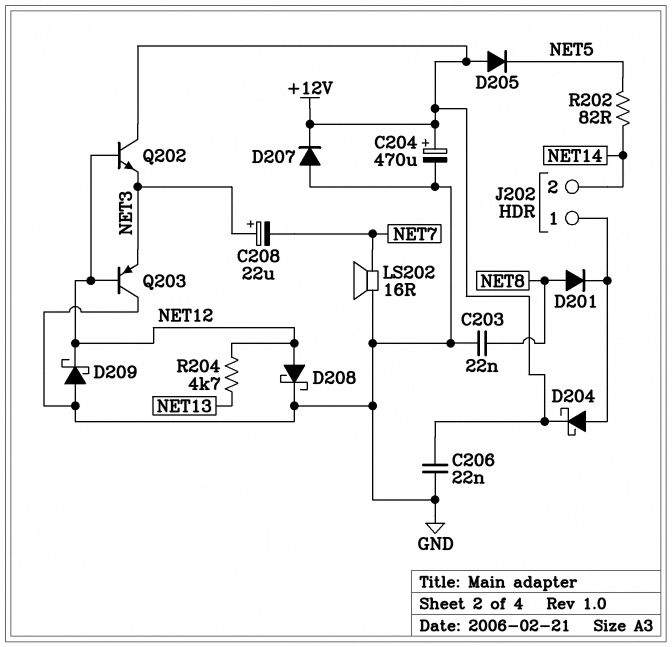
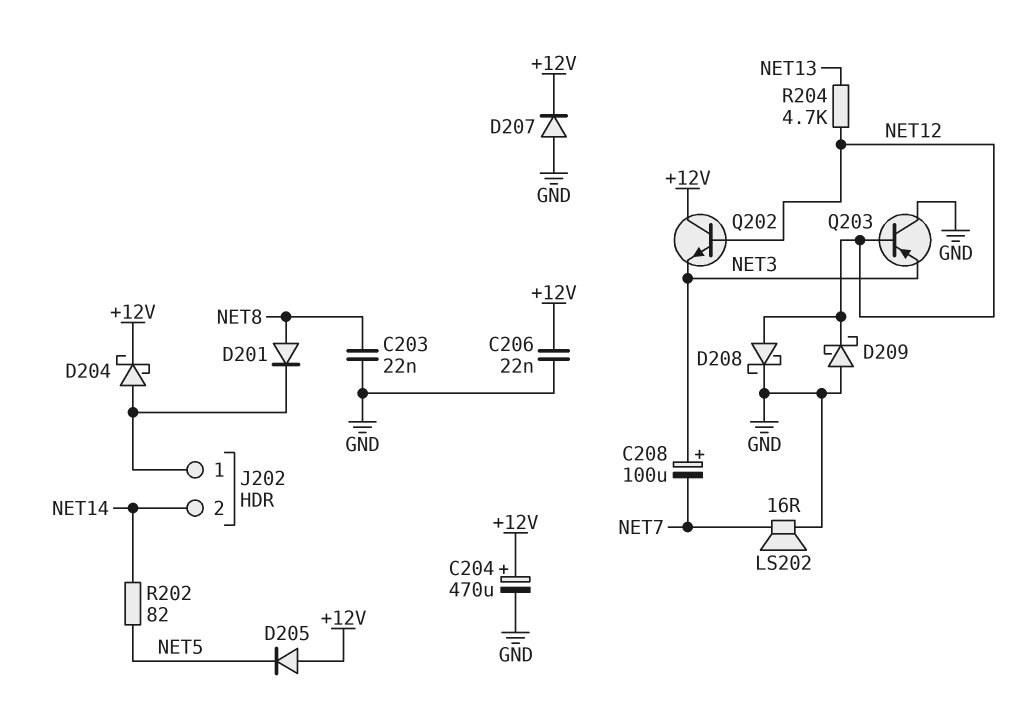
C208: 22uF (plus NET3, minus NET7) -> 100uF (plus NET3, minus NET7)

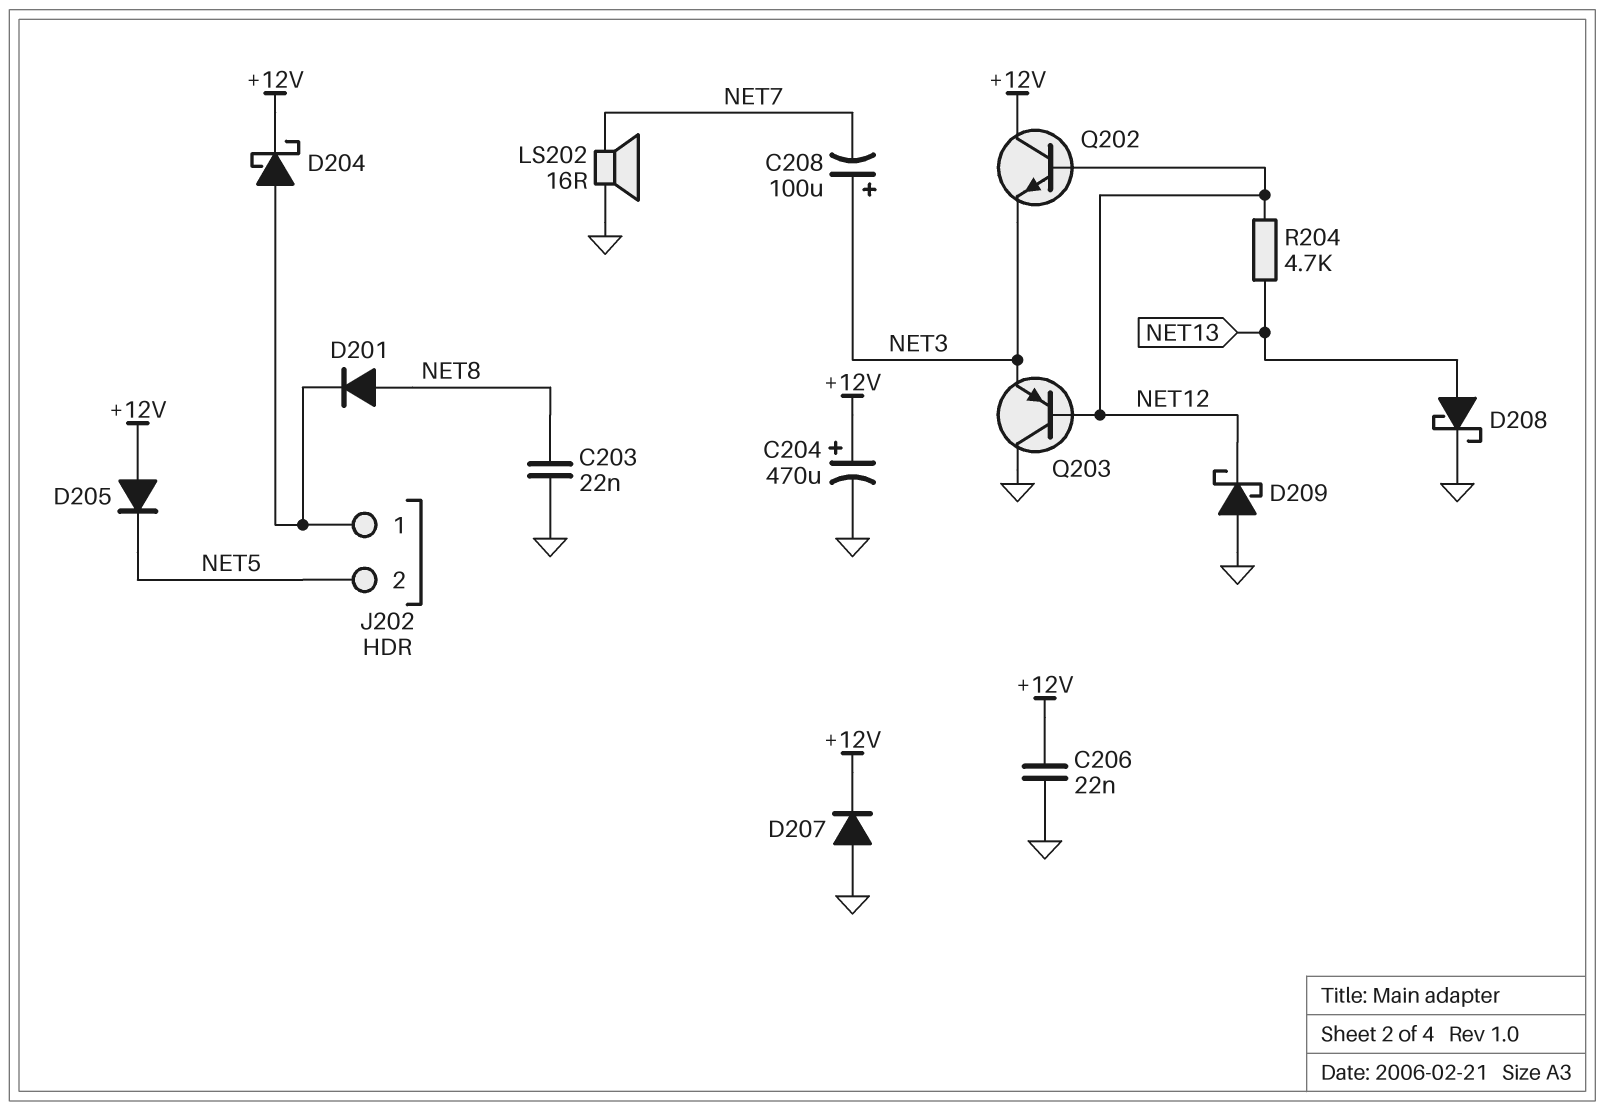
D208: schottky (A NET12, K GND) -> schottky (A NET13, K GND)
J202 pin 2: NET14 -> NET5
R202: 82 (NET5, NET14) -> none

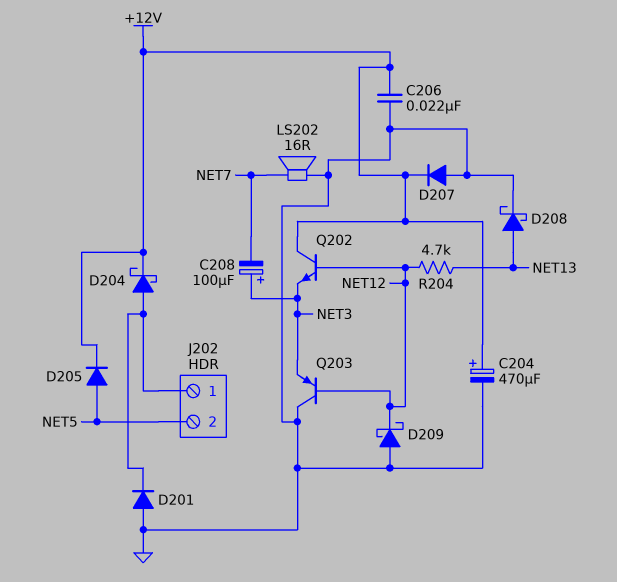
C203: 22nF (GND, NET8) -> none
D201: diode (A NET8, K J202/1) -> diode (A GND, K J202/1)
D205: diode (A +12V, K NET5) -> diode (A NET5, K +12V)

